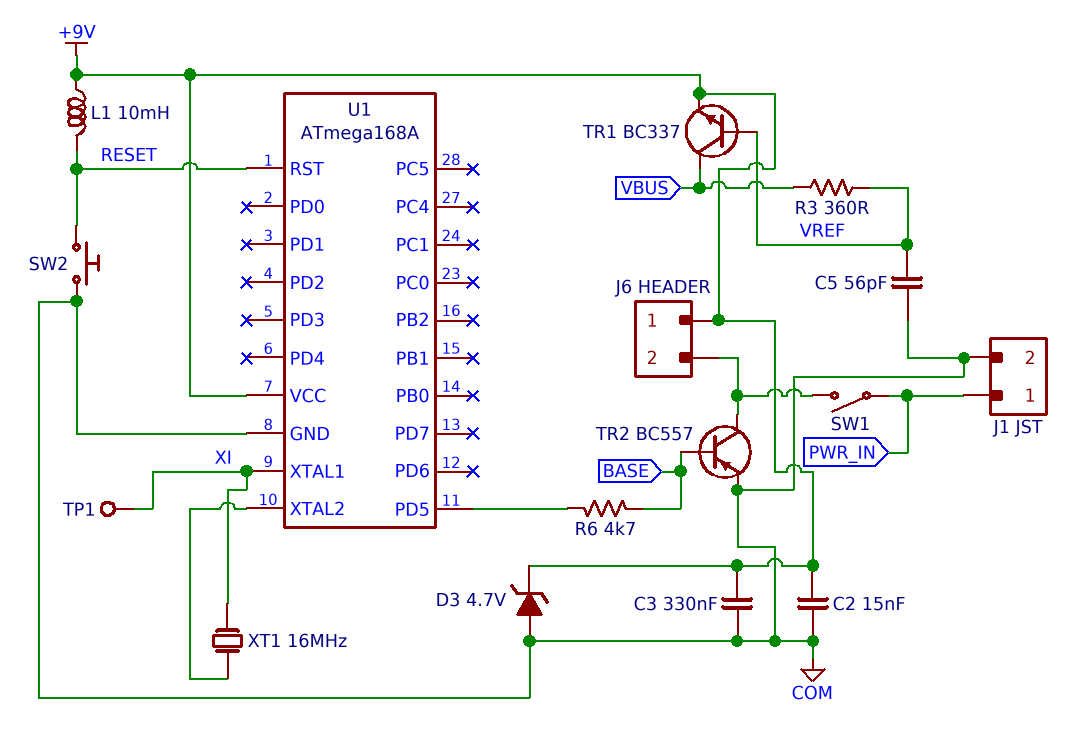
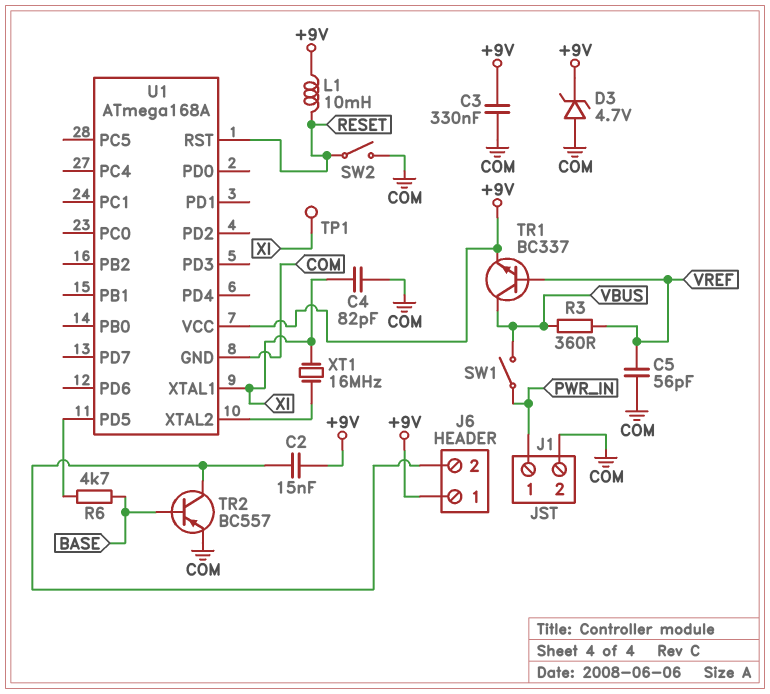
C2: 15nF (+9V, COM) -> 15nF (+9V, J6/2)
C4: none -> 82pF (COM, XI)
SW1: switch (J6/2, PWR_IN) -> switch (PWR_IN, VBUS)
SW2: button (COM, RESET) -> switch (COM, RESET)

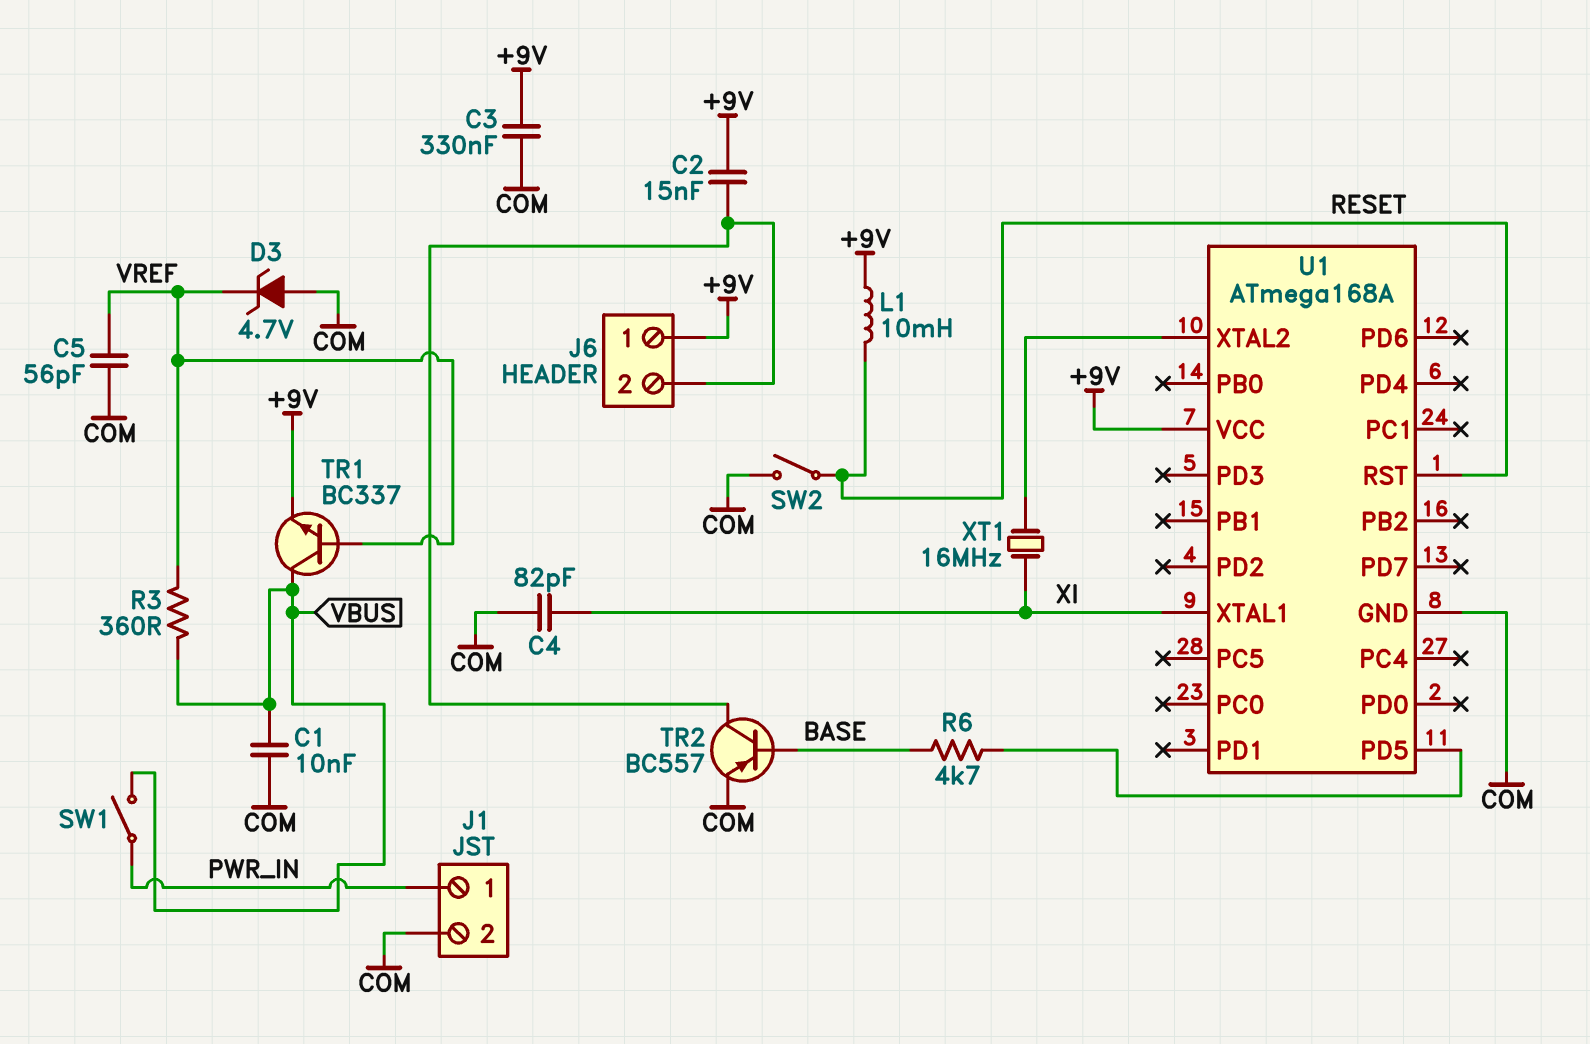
C1: none -> 10nF (COM, VBUS)
D3: zener 4.7V (A COM, K +9V) -> zener 4.7V (A COM, K VREF)
TP1: test point (XI) -> none

